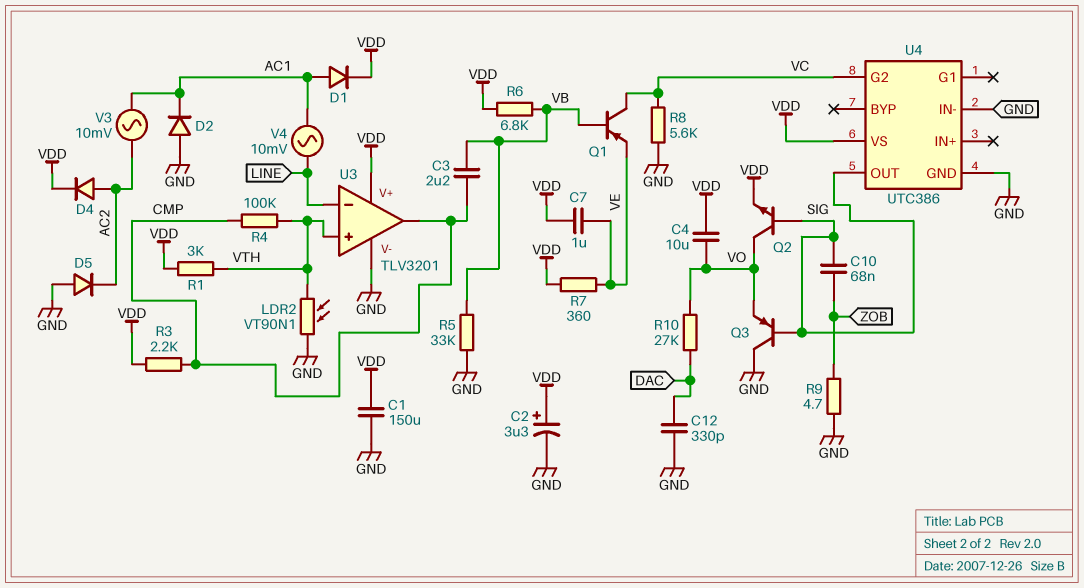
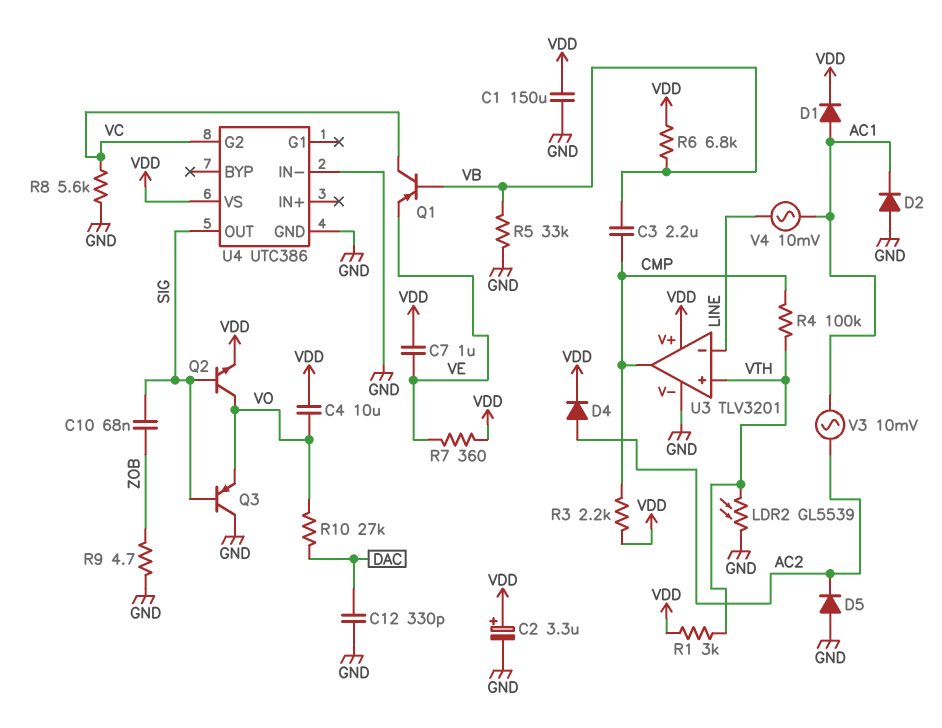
LDR2: VT90N1 (GND, VTH) -> GL5539 (GND, VTH)

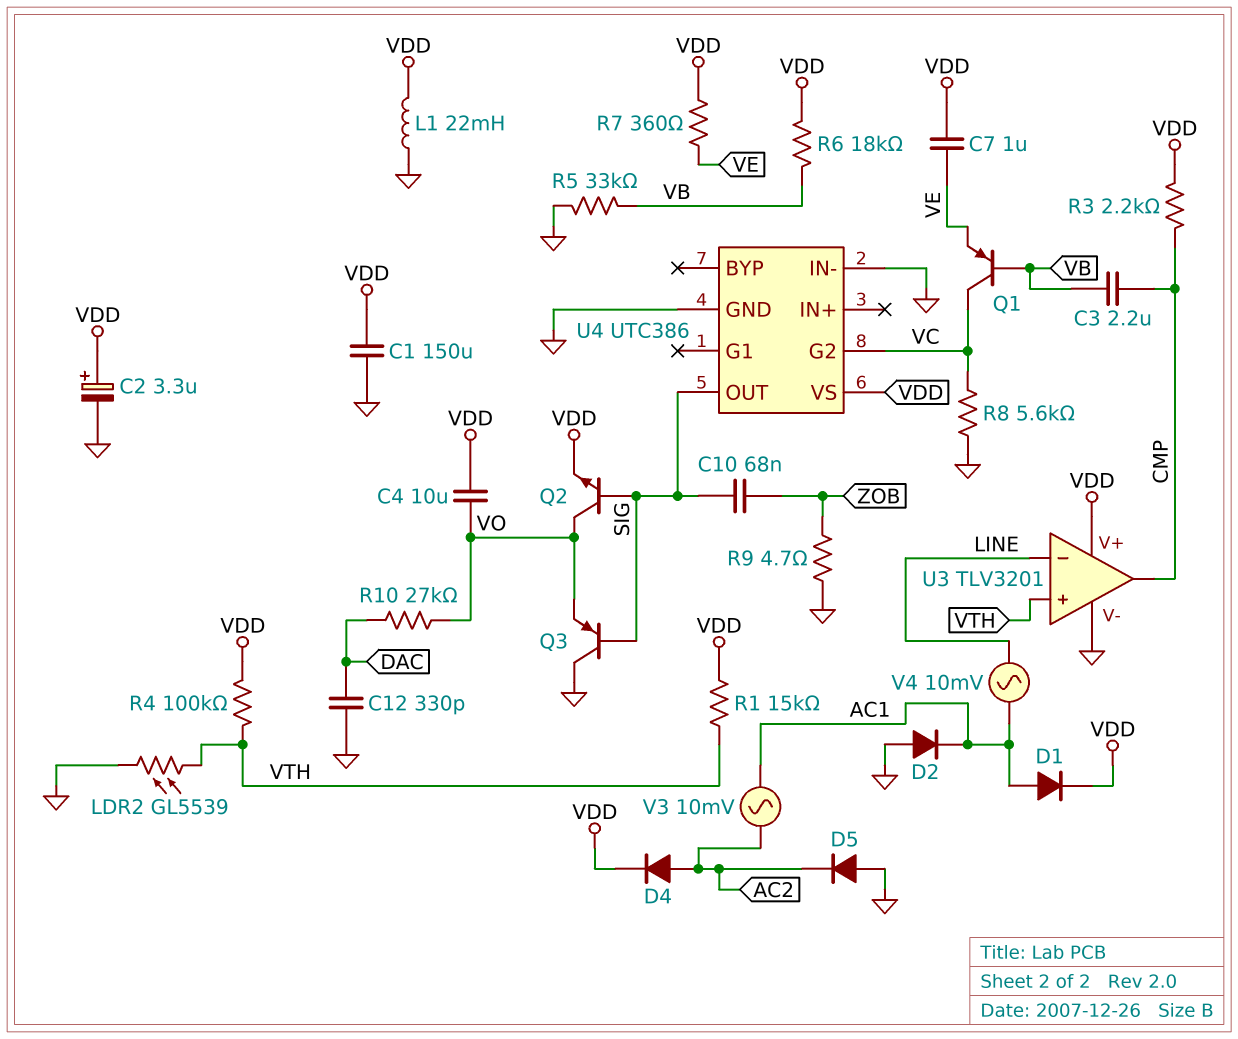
L1: none -> 22mH (GND, VDD)
R1: 3k (VDD, VTH) -> 15k (VDD, VTH)
R4: 100k (CMP, VTH) -> 100k (VDD, VTH)
R6: 6.8k (VB, VDD) -> 18k (VB, VDD)

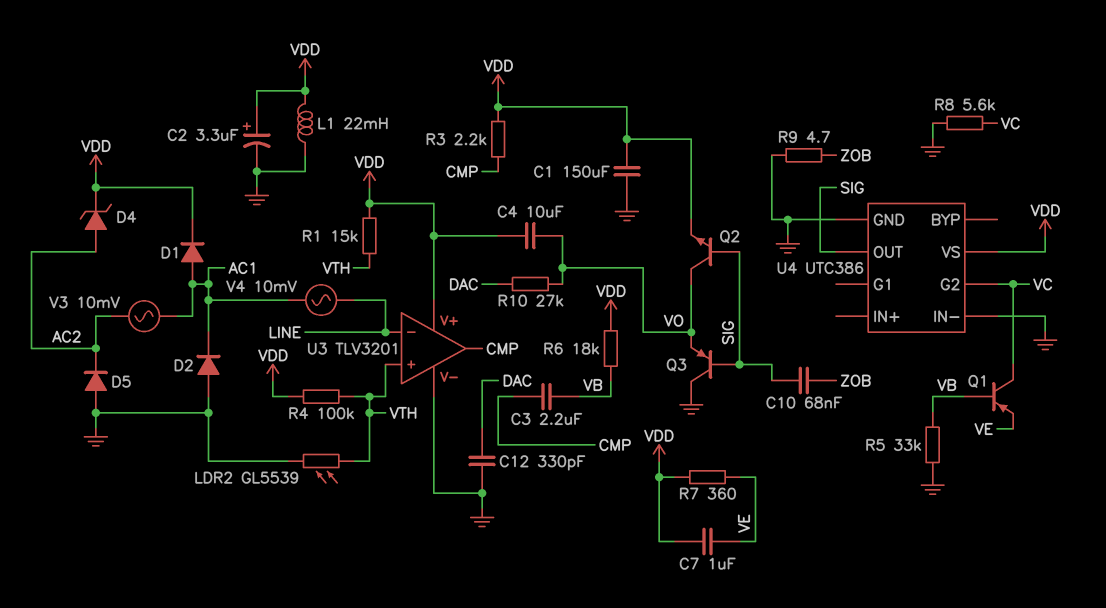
D4: diode (A AC2, K VDD) -> zener (A AC2, K VDD)

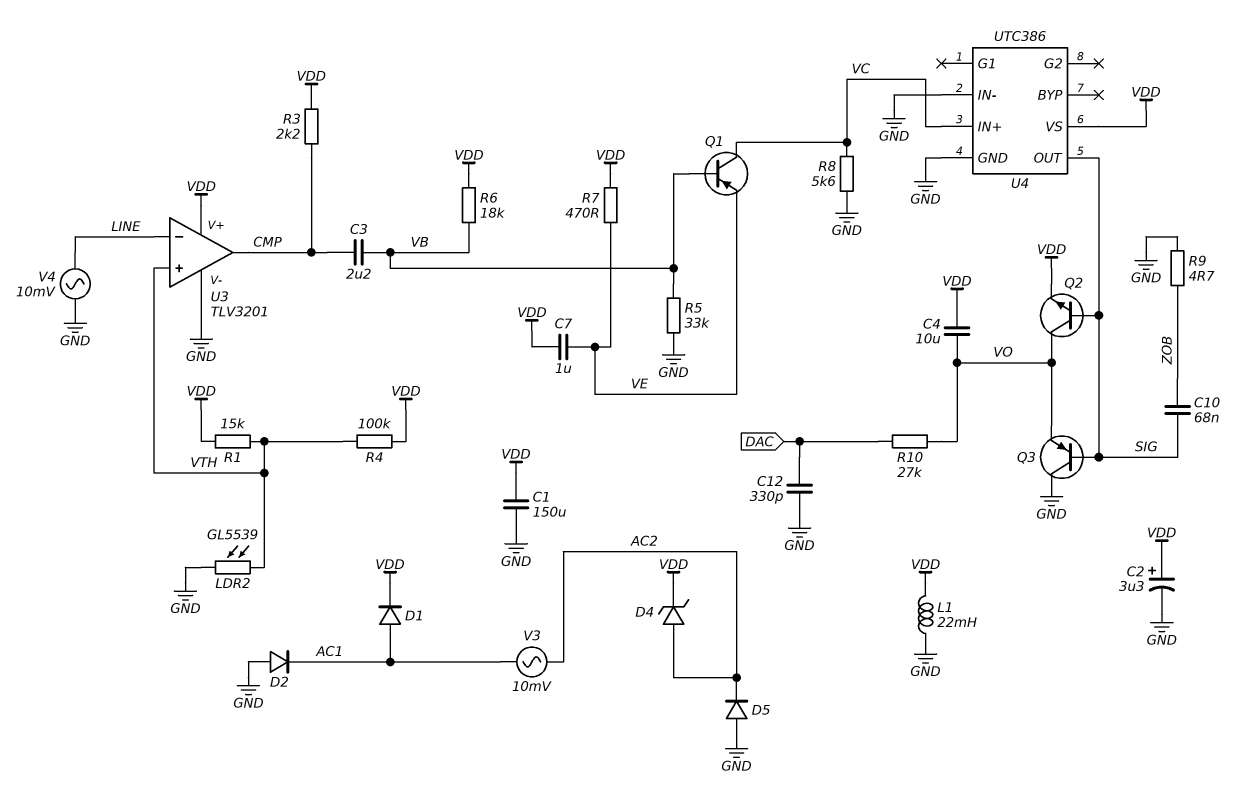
R7: 360 (VDD, VE) -> 470 (VDD, VE)
U4 pin G2: VC -> none
U4 pin IN+: none -> VC
V4: AC 10mV (AC1, LINE) -> AC 10mV (GND, LINE)

